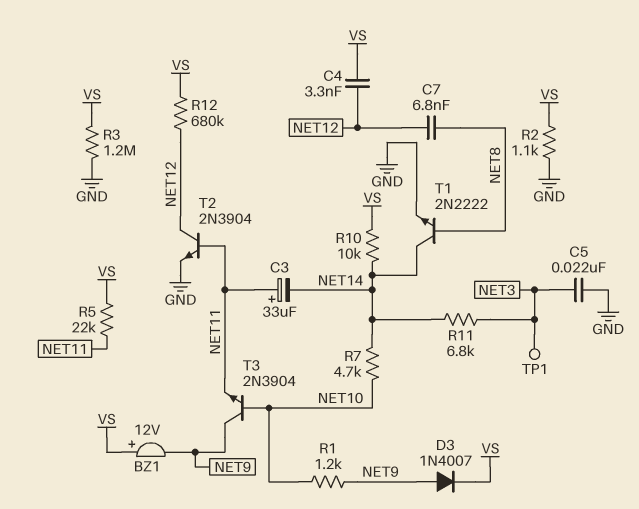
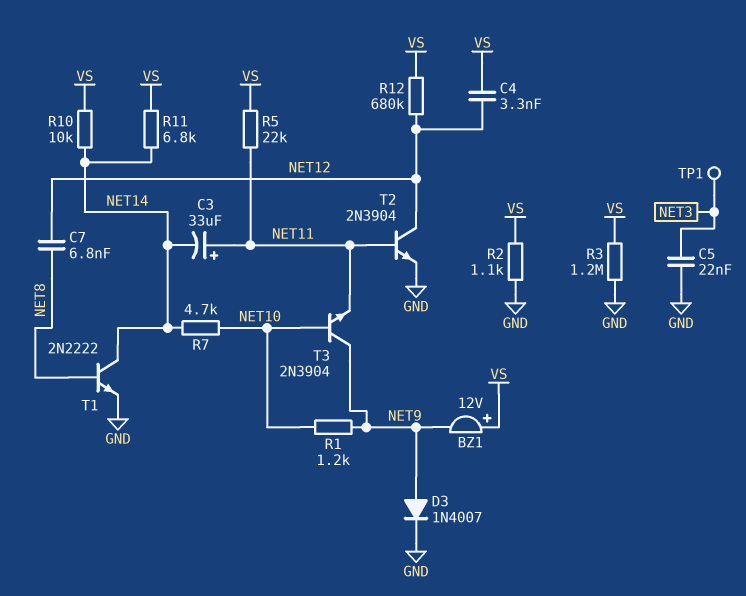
D3: diode 1N4007 (A NET9, K VS) -> diode 1N4007 (A NET9, K GND)
R11: 6.8k (NET3, NET14) -> 6.8k (NET14, VS)

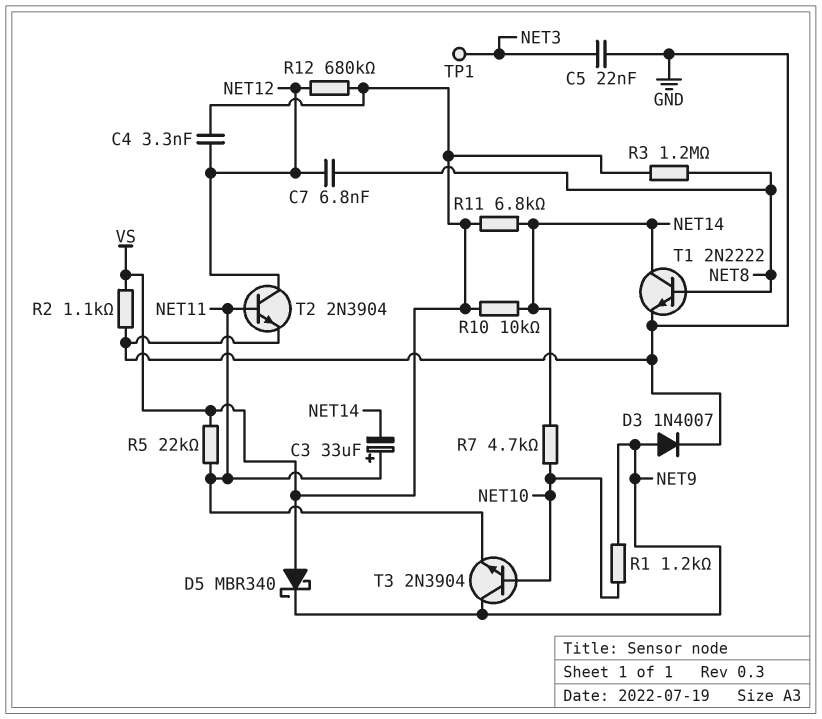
BZ1: buzzer 12V (plus VS, minus NET9) -> none
D5: none -> schottky MBR340 (A VS, K NET9)
R3: 1.2M (GND, VS) -> 1.2M (NET8, VS)

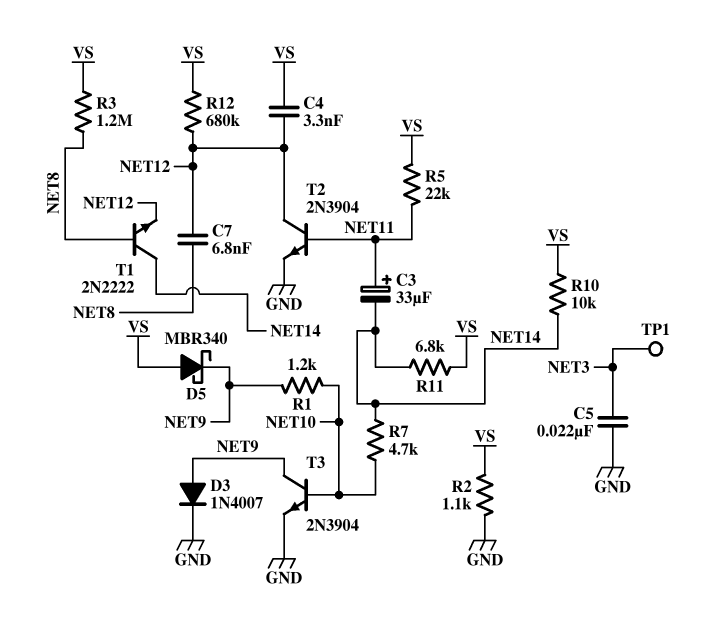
T1: NPN 2N2222 (B NET8, C NET14, E GND) -> NPN 2N2222 (B NET8, C NET14, E NET12)
T3: NPN 2N3904 (B NET10, C NET9, E NET11) -> NPN 2N3904 (B NET10, C NET9, E GND)

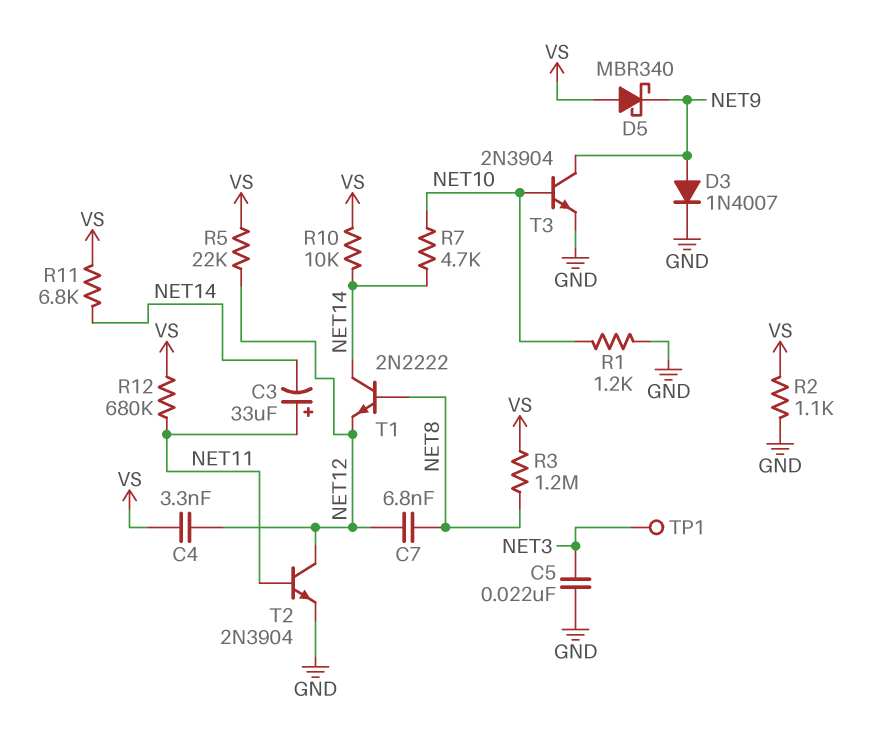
R1: 1.2k (NET9, NET10) -> 1.2k (GND, NET10)
R5: 22k (NET11, VS) -> 22k (NET12, VS)
R12: 680k (NET12, VS) -> 680k (NET11, VS)

